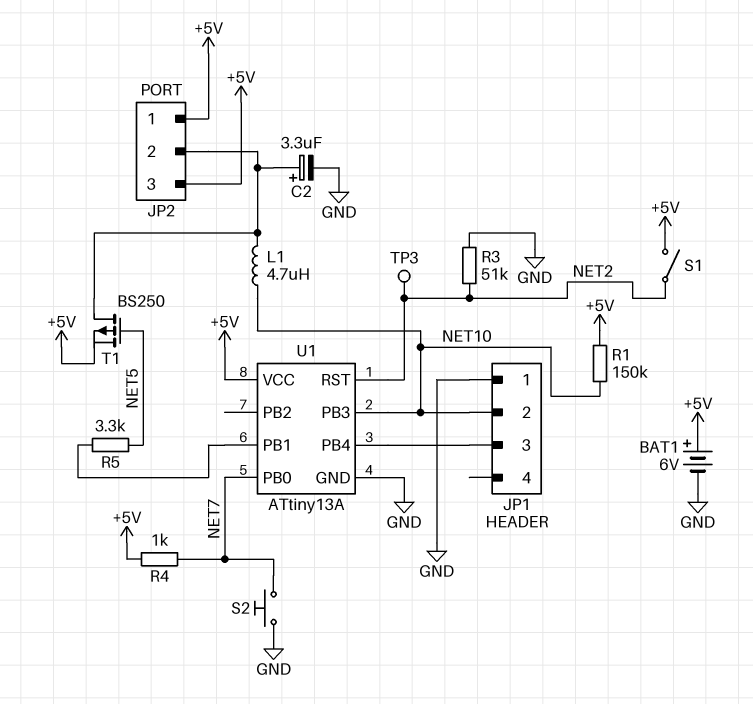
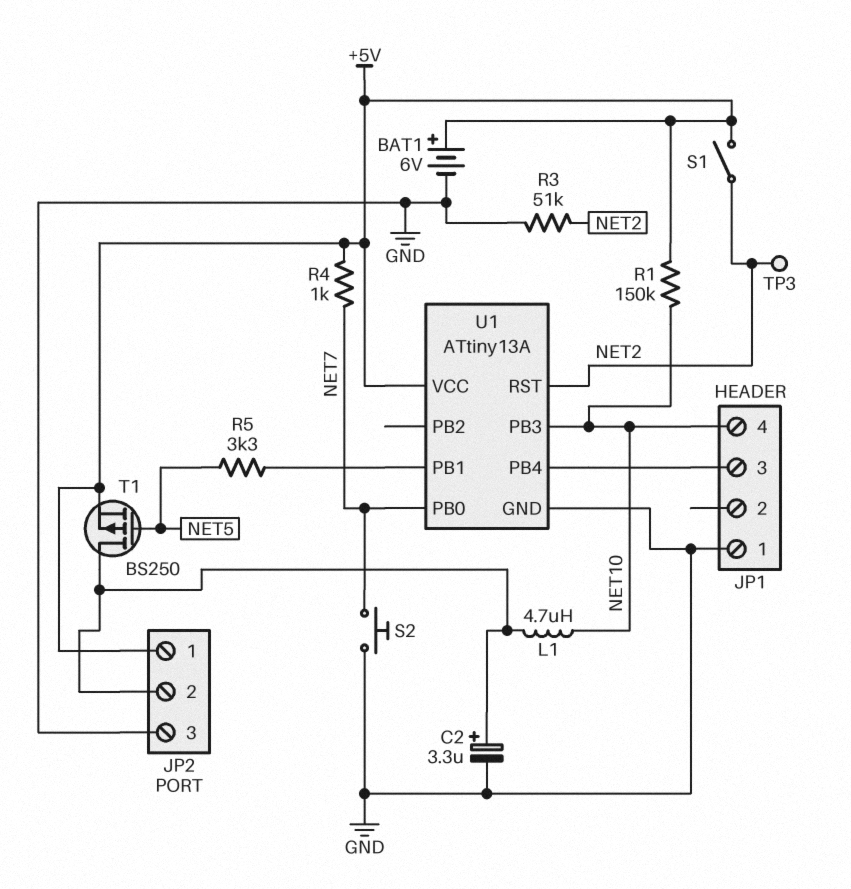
JP1 pin 2: NET10 -> none
JP1 pin 4: none -> NET10
JP2 pin 3: +5V -> GND

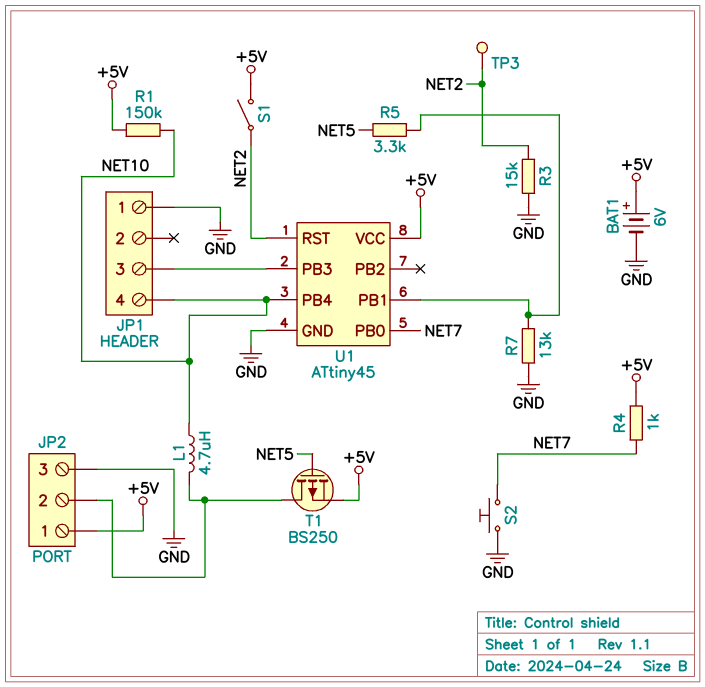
C2: 3.3uF (plus JP2/2, minus GND) -> none
R3: 51k (GND, NET2) -> 15k (GND, NET2)
R7: none -> 13k (GND, U1/PB1)
U1: ATtiny13A -> ATtiny45
U1 pin PB3: NET10 -> JP1/3
U1 pin PB4: JP1/3 -> NET10

